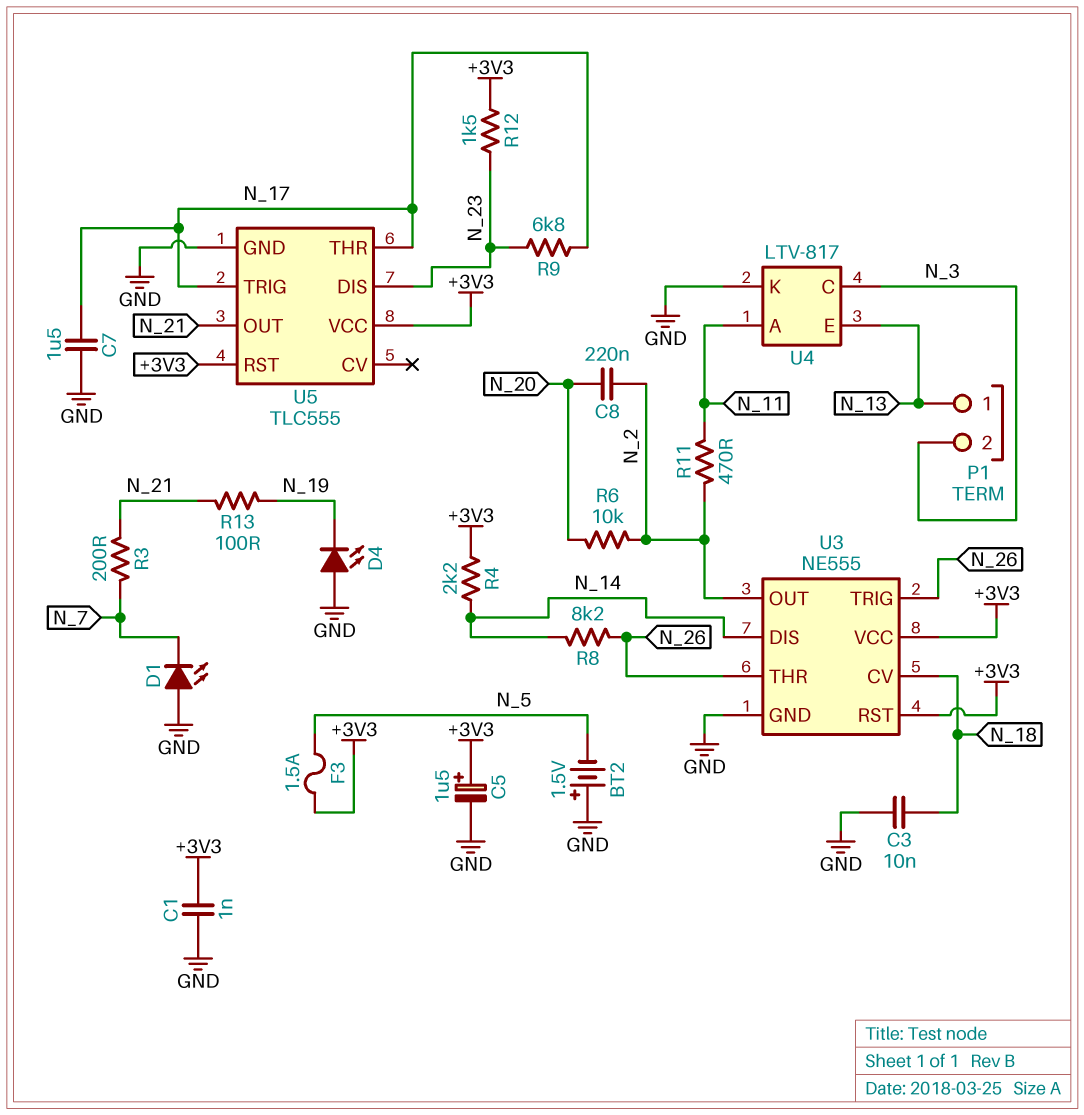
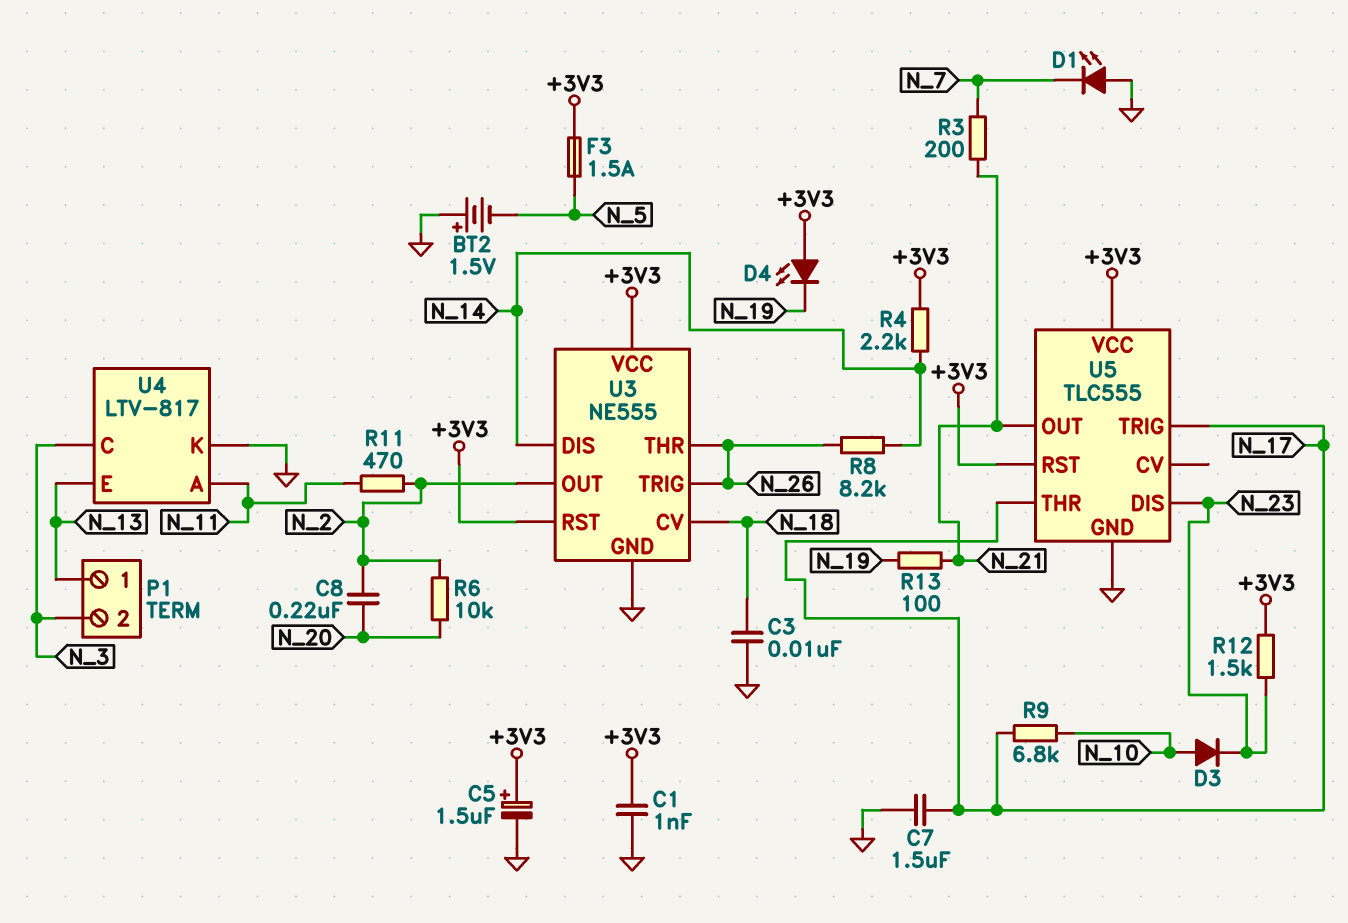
D3: none -> diode (A N_10, K N_23)
D4: LED (A GND, K N_19) -> LED (A +3V3, K N_19)
R9: 6.8k (N_17, N_23) -> 6.8k (N_10, N_17)

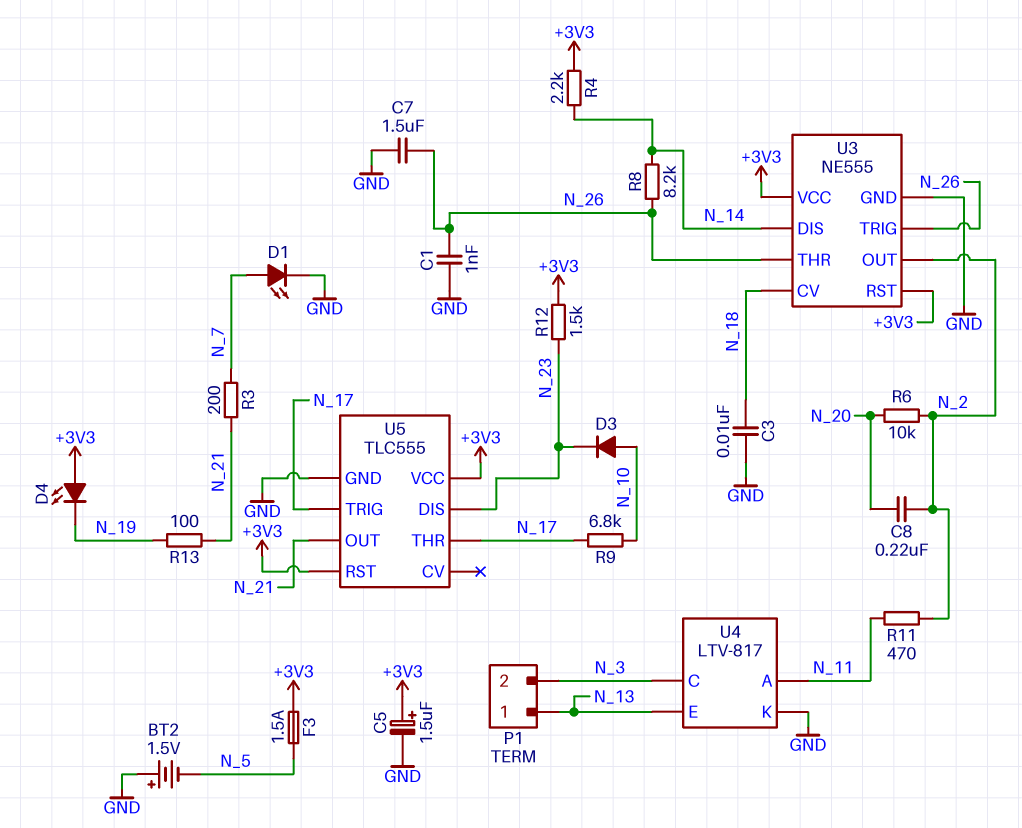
C1: 1nF (+3V3, GND) -> 1nF (GND, N_26)
C7: 1.5uF (GND, N_17) -> 1.5uF (GND, N_26)
D1: LED (A GND, K N_7) -> LED (A N_7, K GND)

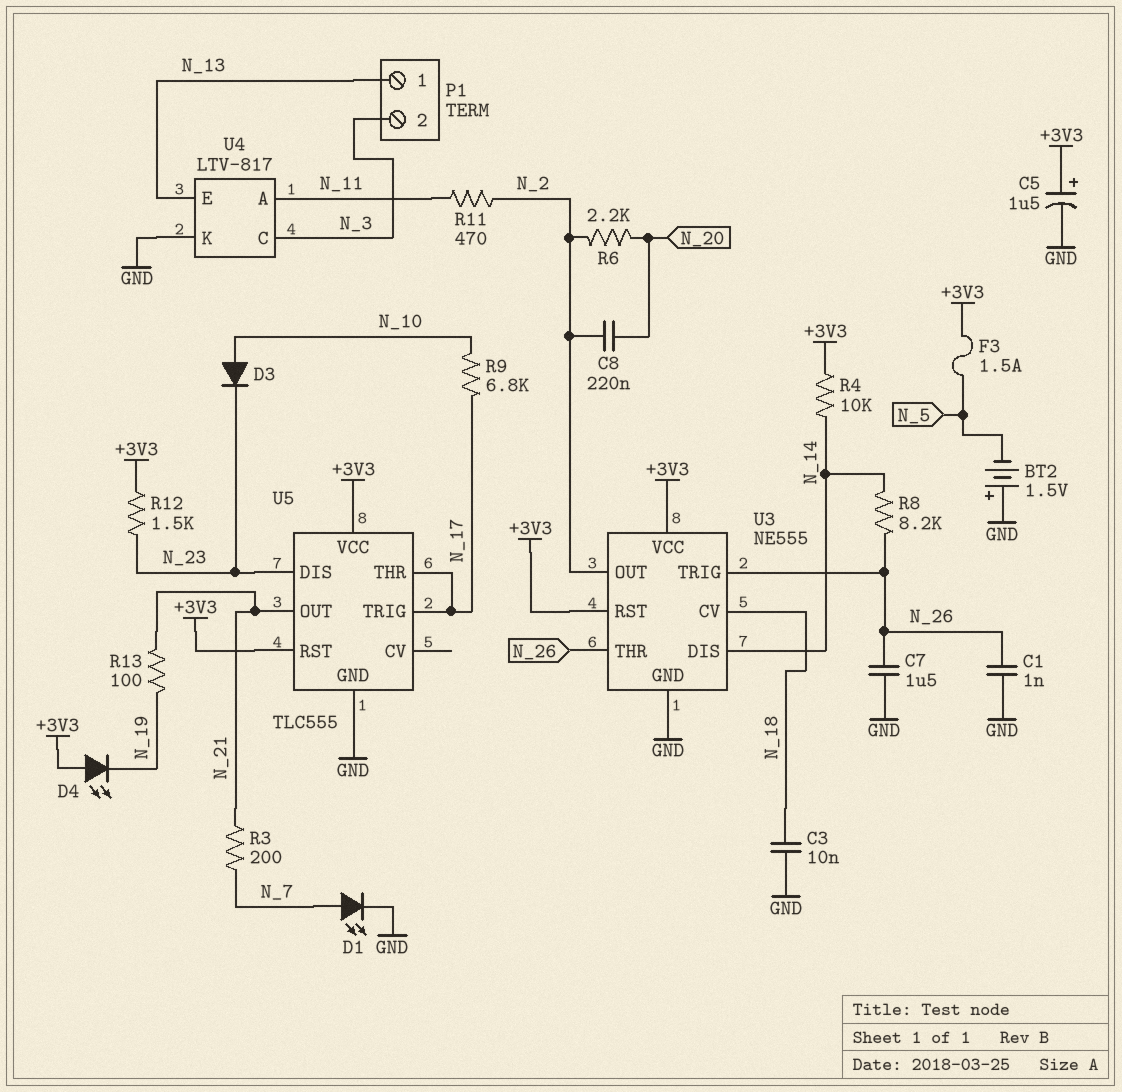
R4: 2.2k (+3V3, N_14) -> 10k (+3V3, N_14)
R6: 10k (N_2, N_20) -> 2.2k (N_2, N_20)

